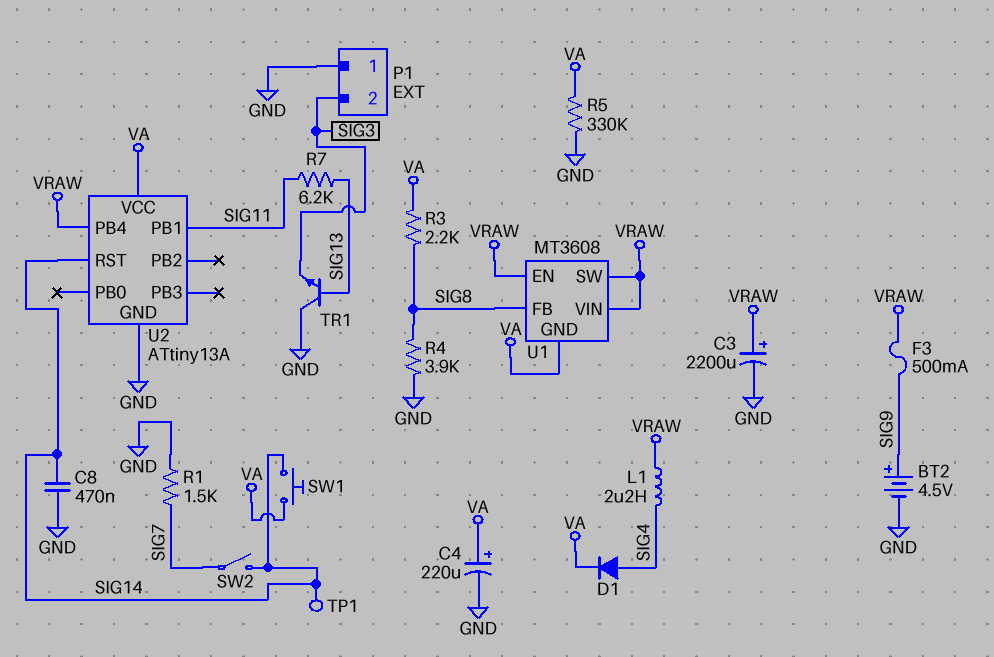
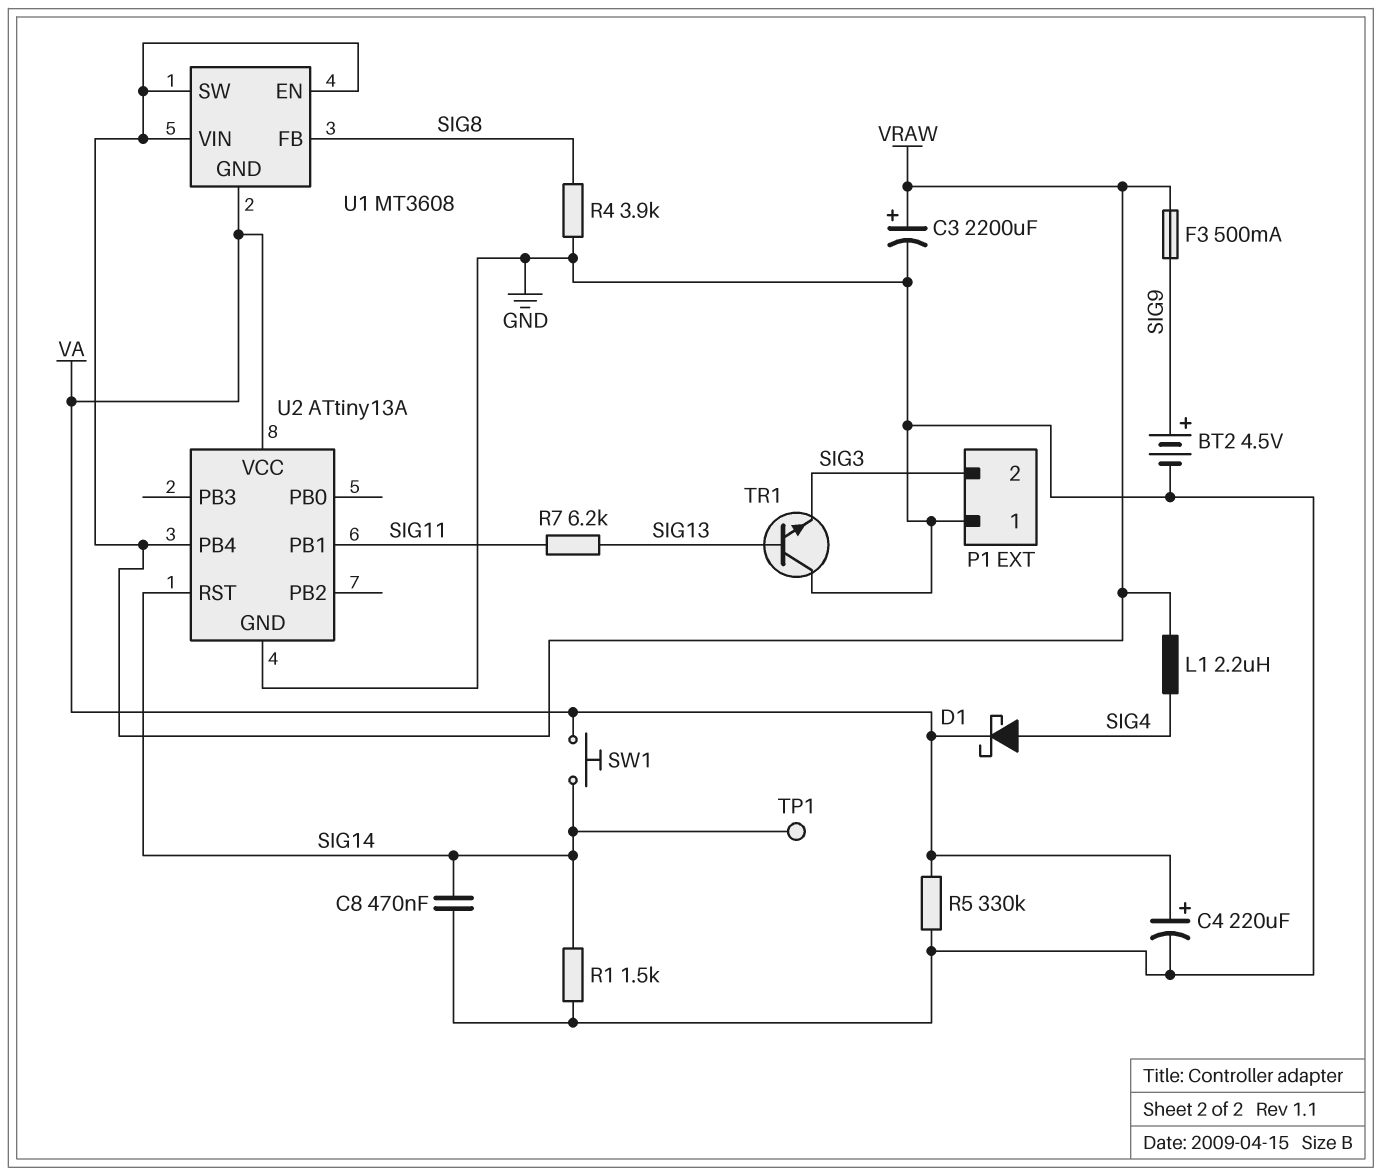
D1: diode (A SIG4, K VA) -> schottky (A SIG4, K VA)
R1: 1.5k (GND, SIG7) -> 1.5k (GND, SIG14)
R3: 2.2k (SIG8, VA) -> none
SW2: switch (SIG7, SIG14) -> none

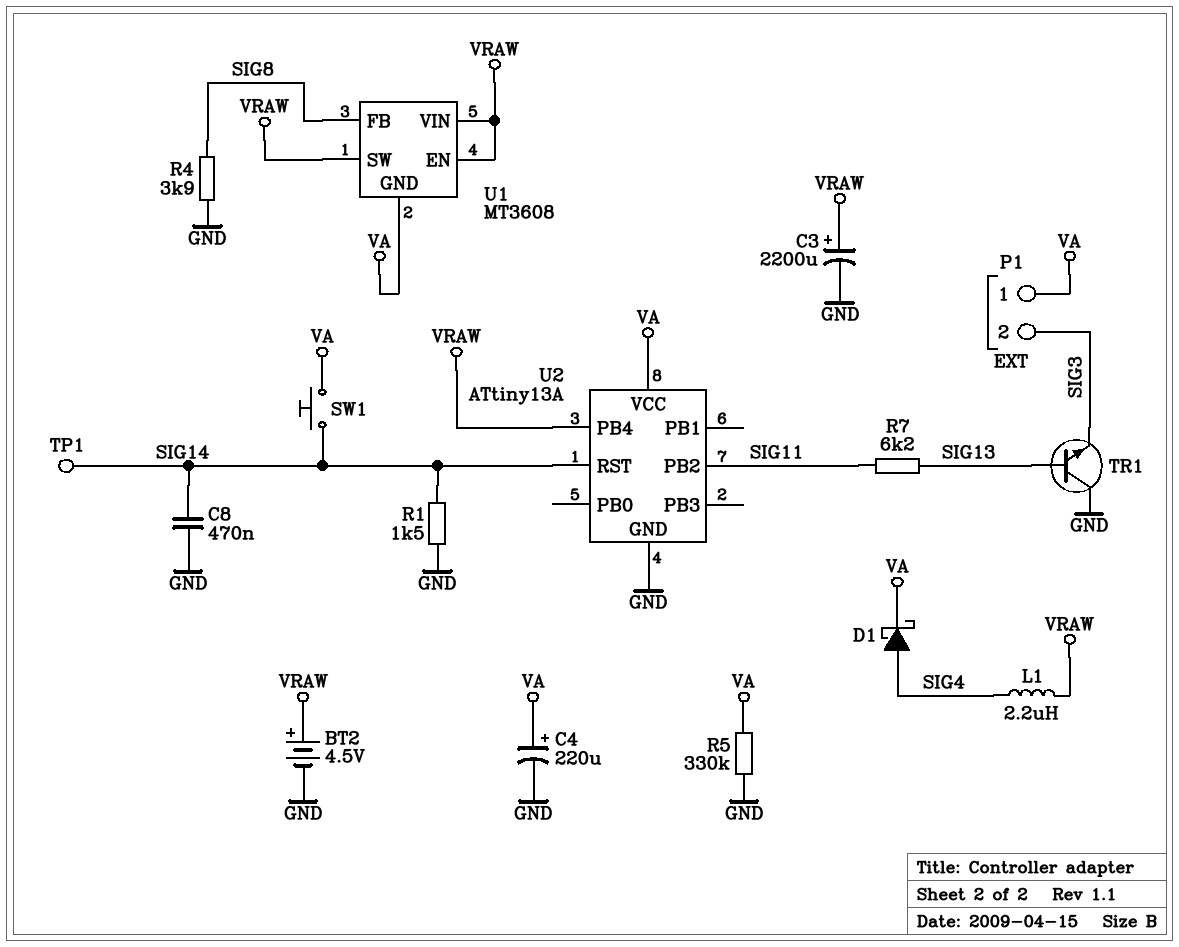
BT2: 4.5V (plus SIG9, minus GND) -> 4.5V (plus VRAW, minus GND)
F3: 500mA (SIG9, VRAW) -> none
P1 pin 1: GND -> VA
U2 pin PB1: SIG11 -> none
U2 pin PB2: none -> SIG11

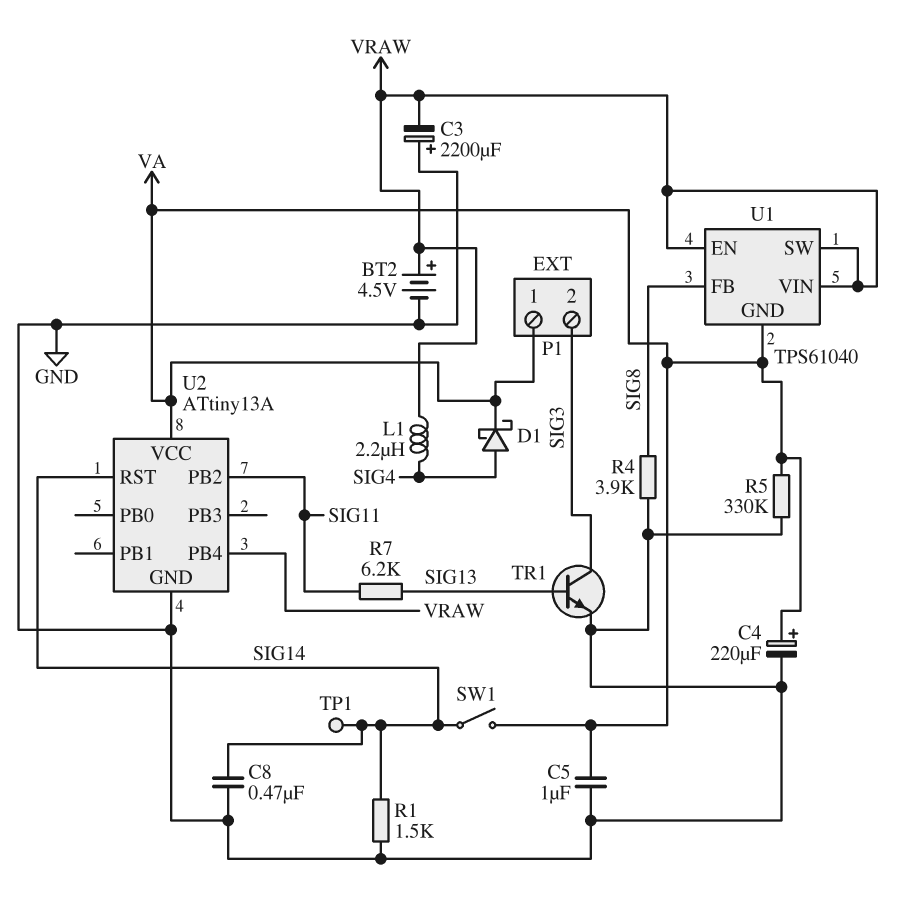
C3: 2200uF (plus VRAW, minus GND) -> 2200uF (plus GND, minus VRAW)
C5: none -> 1uF (GND, VA)
SW1: button (SIG14, VA) -> switch (SIG14, VA)
TR1: NPN (B SIG13, C GND, E SIG3) -> NPN (B SIG13, C SIG3, E GND)
U1: MT3608 -> TPS61040

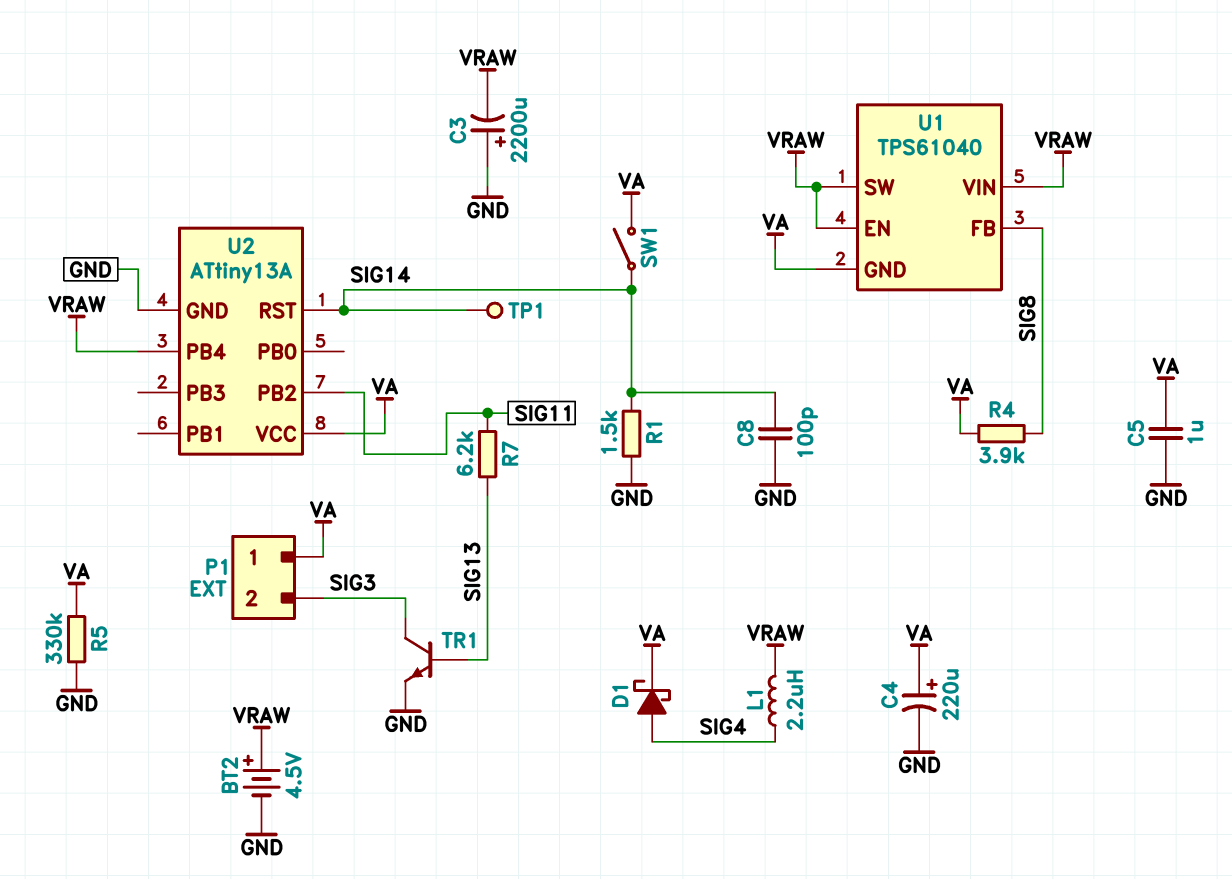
C8: 470nF (GND, SIG14) -> 100pF (GND, SIG14)
R4: 3.9k (GND, SIG8) -> 3.9k (SIG8, VA)

